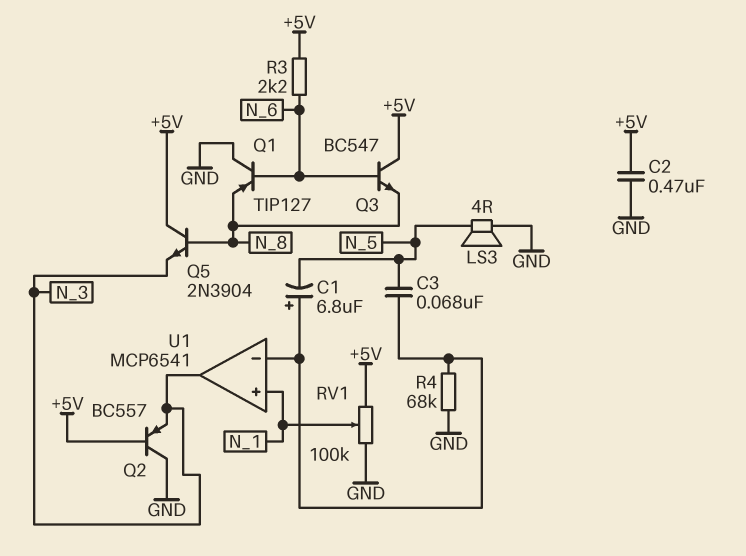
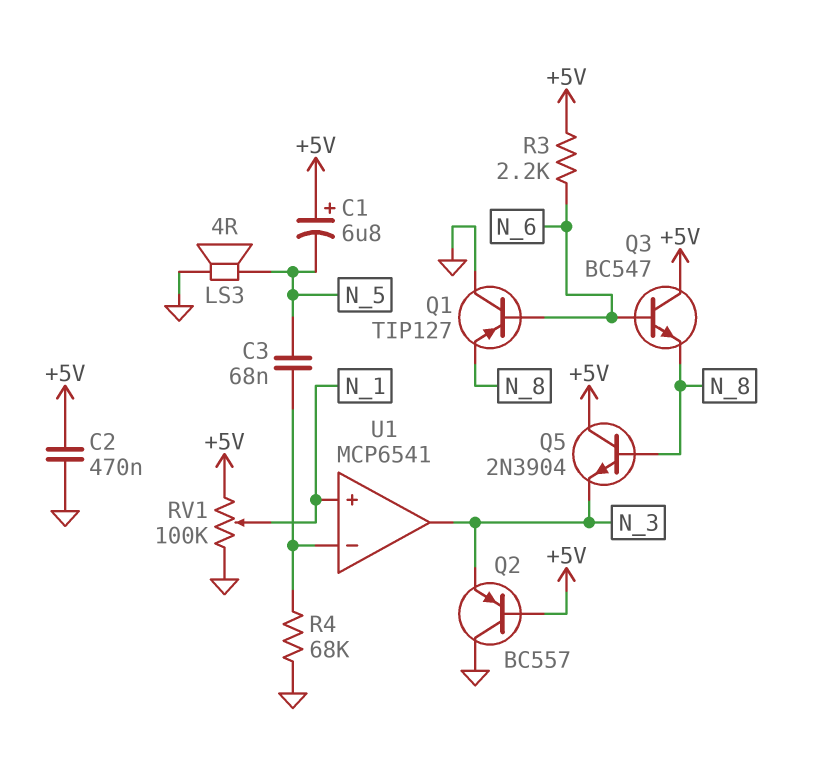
C1: 6.8uF (plus U1/in-, minus N_5) -> 6.8uF (plus +5V, minus N_5)

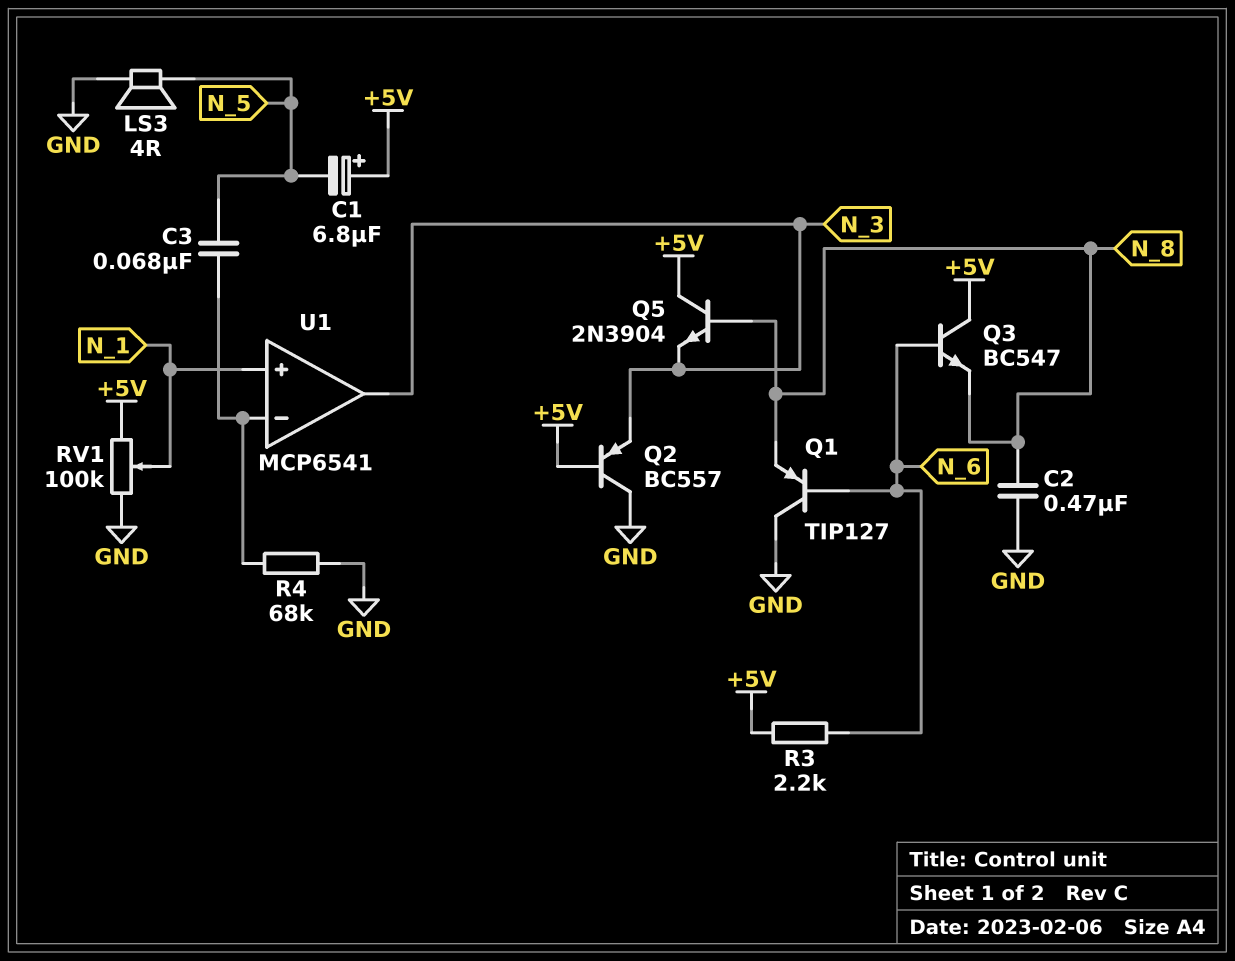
C2: 470nF (+5V, GND) -> 470nF (GND, N_8)

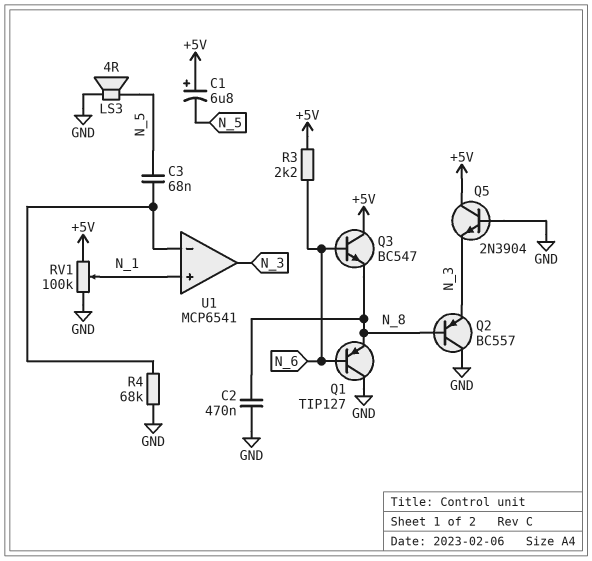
Q2: PNP BC557 (B +5V, C GND, E N_3) -> PNP BC557 (B N_8, C GND, E N_3)
Q5: NPN 2N3904 (B N_8, C +5V, E N_3) -> NPN 2N3904 (B GND, C +5V, E N_3)

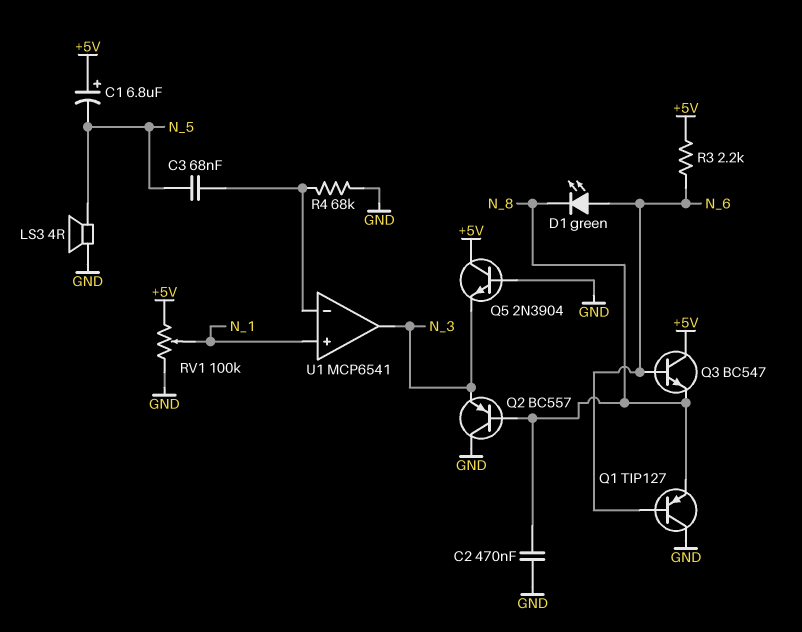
D1: none -> LED green (A N_6, K N_8)

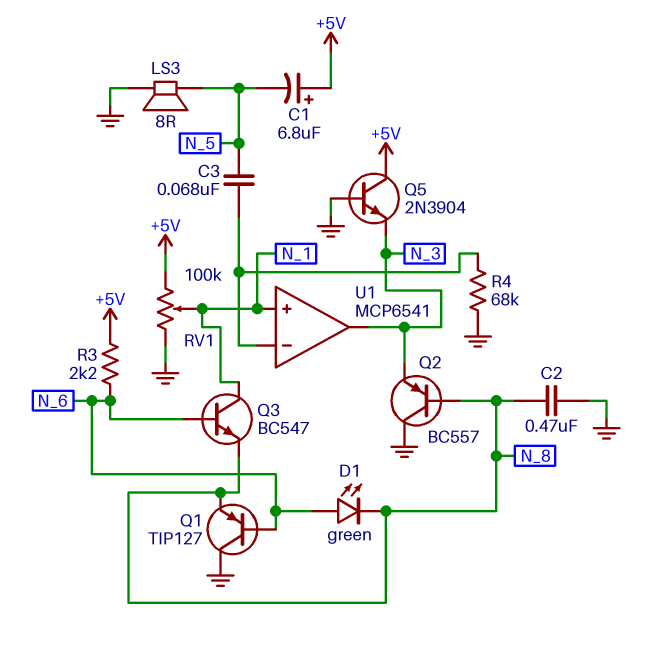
LS3: speaker 4R (GND, N_5) -> speaker 8R (GND, N_5)
Q3: NPN BC547 (B N_6, C +5V, E N_8) -> NPN BC547 (B N_6, C N_1, E N_8)

